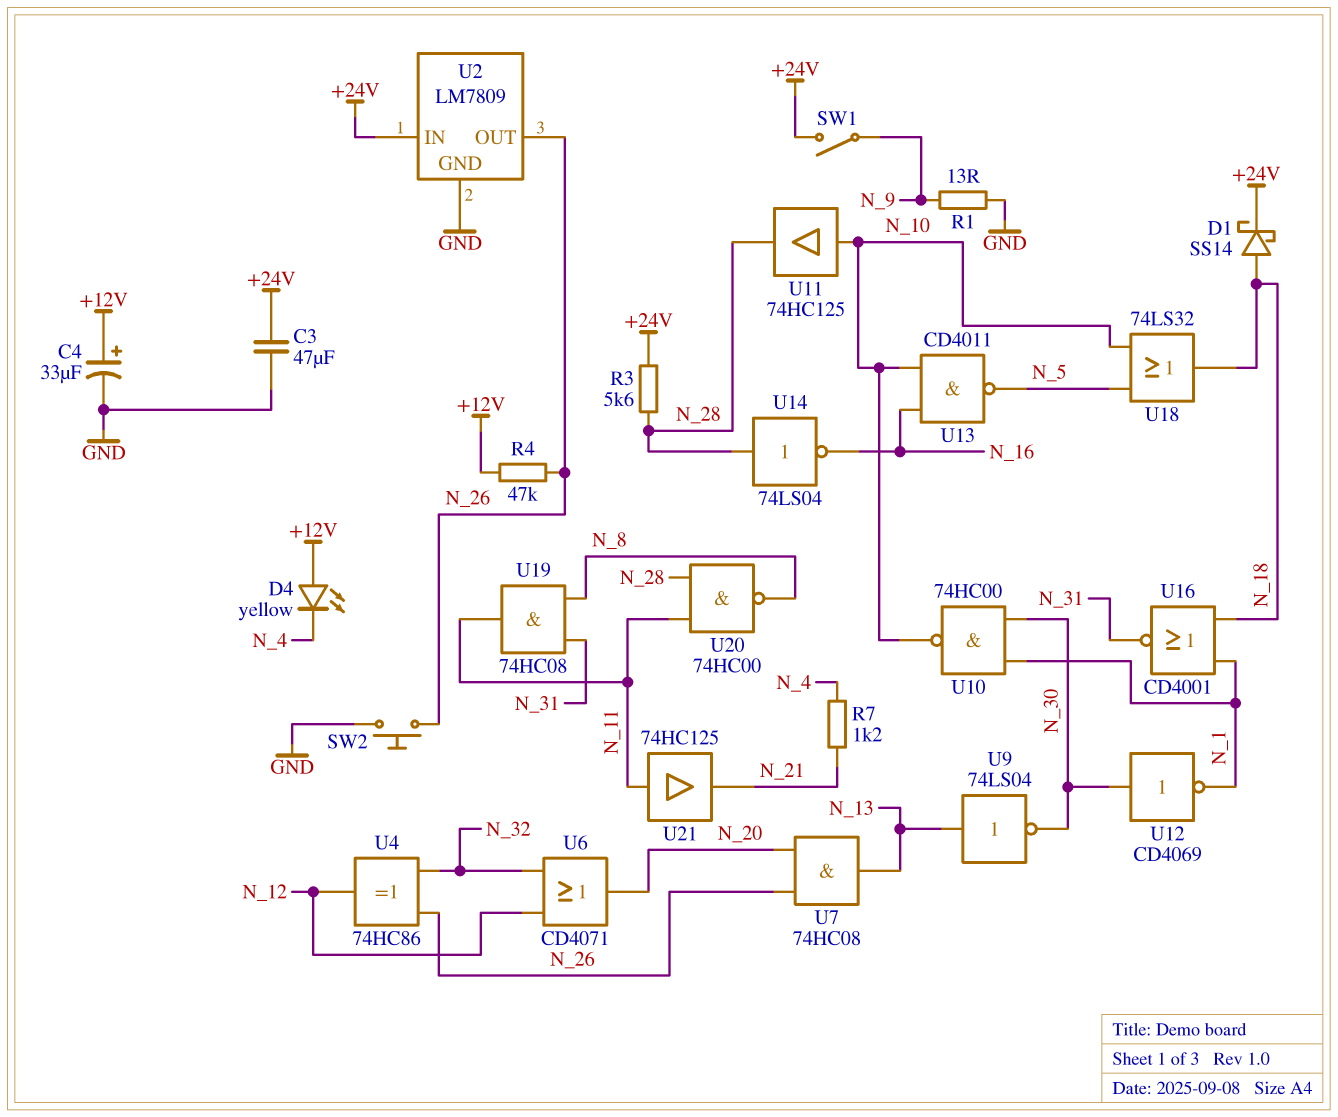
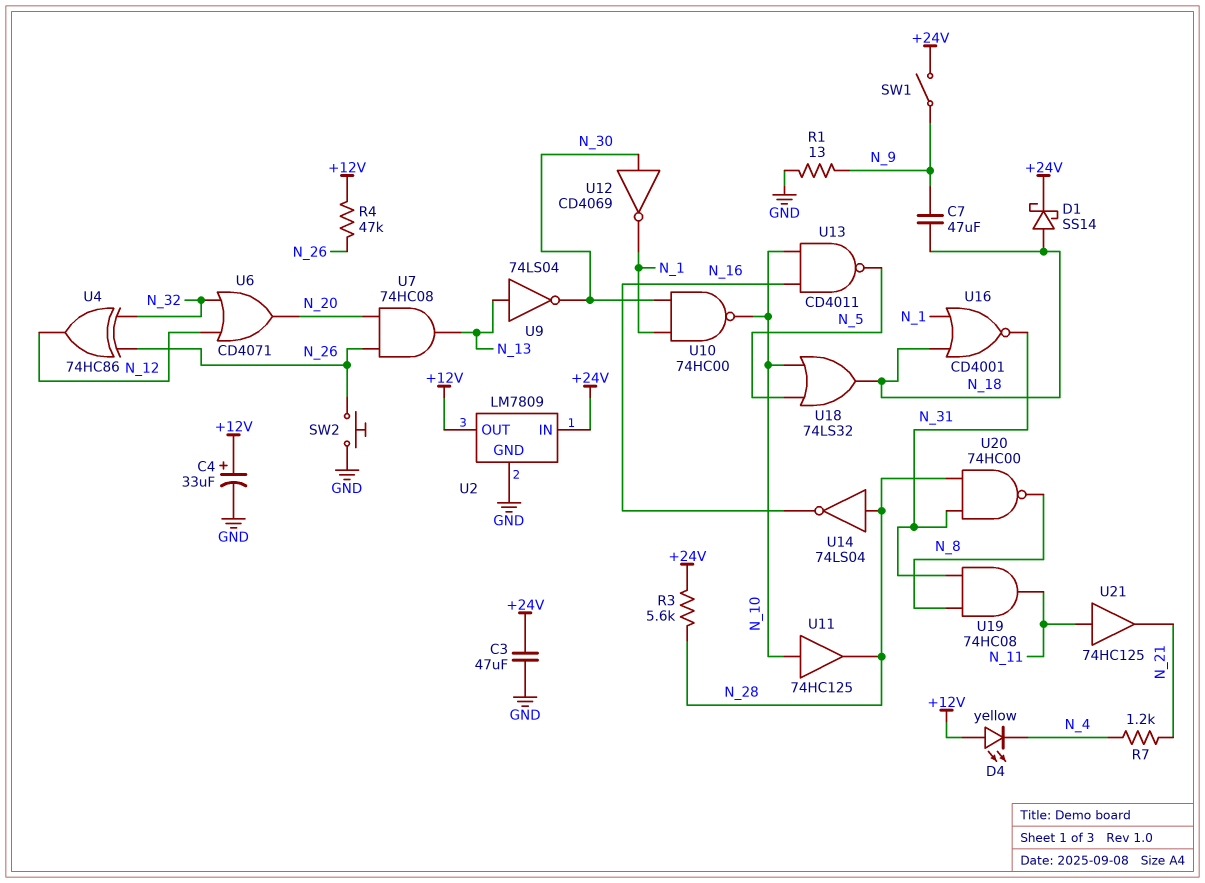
C7: none -> 47uF (N_9, N_18)
U2 pin OUT: N_26 -> +12V
U20: NAND 74HC00 (in N_11, in N_28, out N_8) -> NAND 74HC00 (in N_28, in N_31, out N_8)

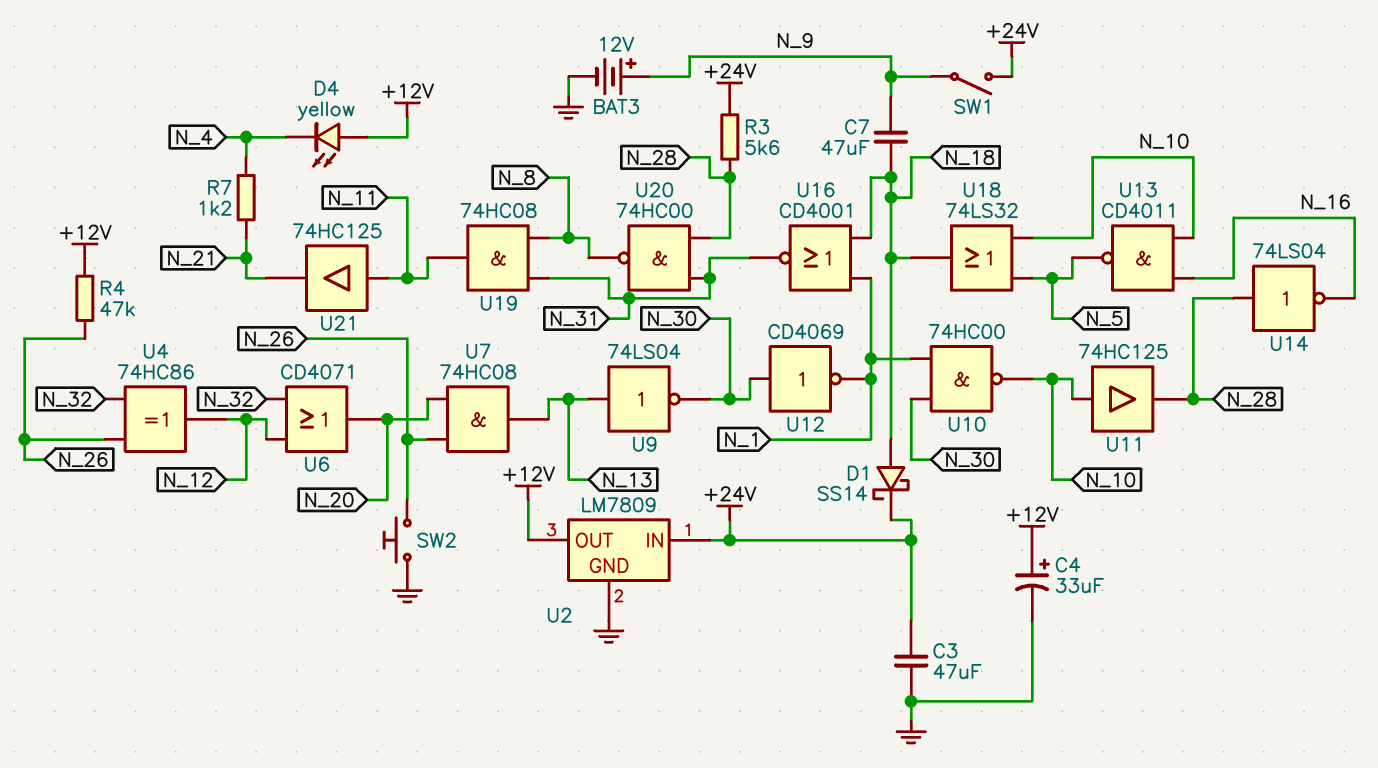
BAT3: none -> 12V (plus N_9, minus GND)
R1: 13 (GND, N_9) -> none

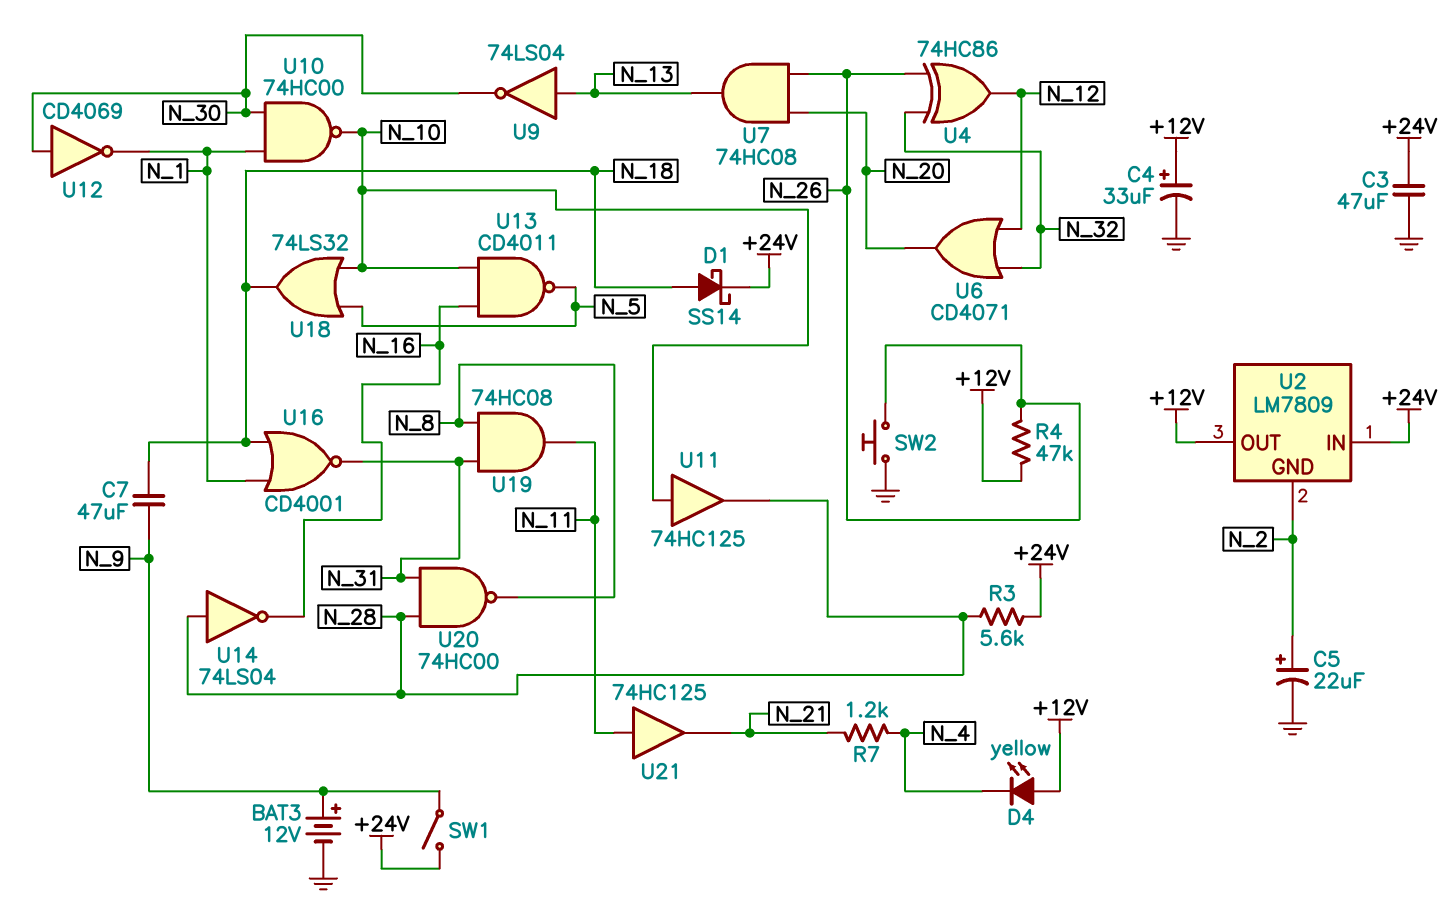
C5: none -> 22uF (plus N_2, minus GND)
U2 pin GND: GND -> N_2

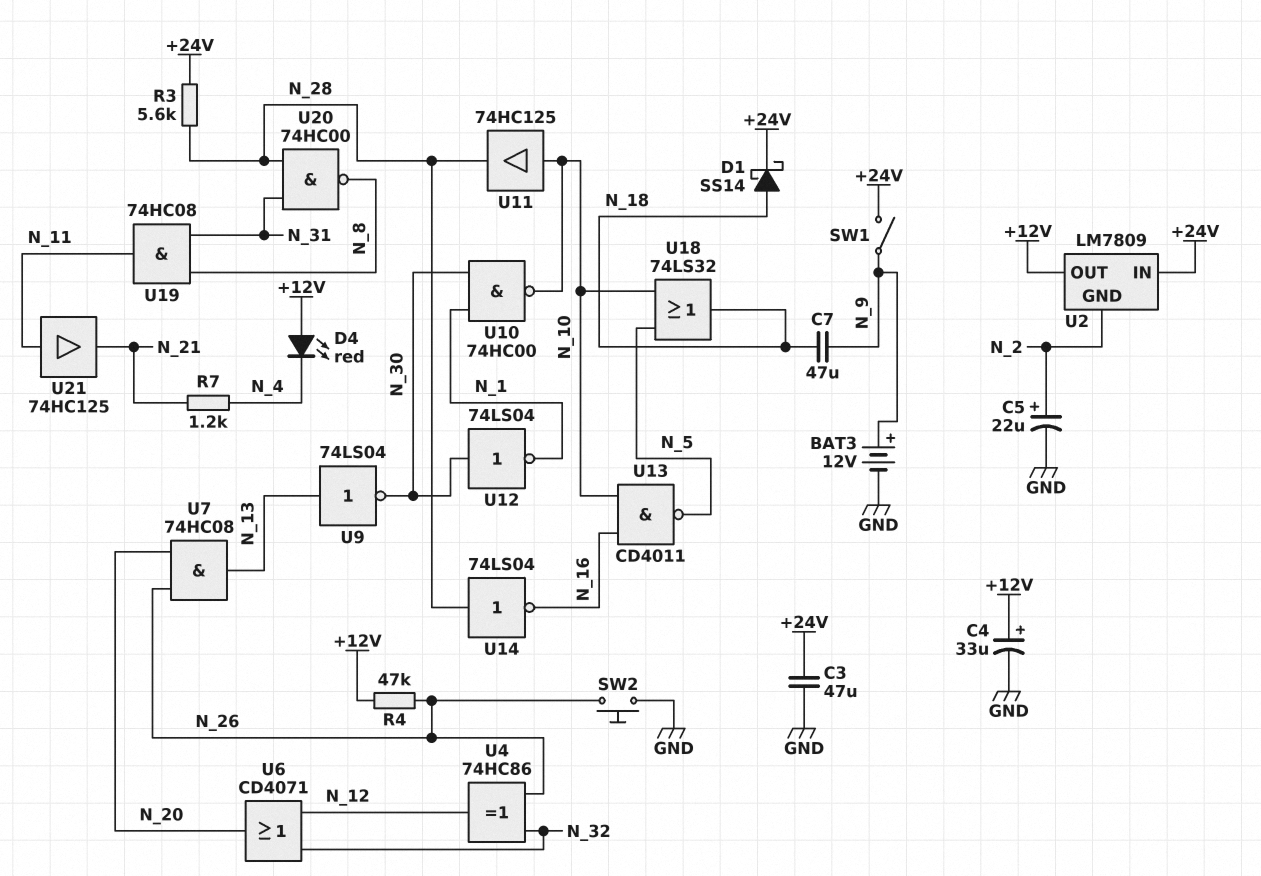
D4: LED yellow (A +12V, K N_4) -> LED red (A +12V, K N_4)
U12: NOT CD4069 (in N_30, out N_1) -> NOT 74LS04 (in N_30, out N_1)
U16: NOR CD4001 (in N_1, in N_18, out N_31) -> none

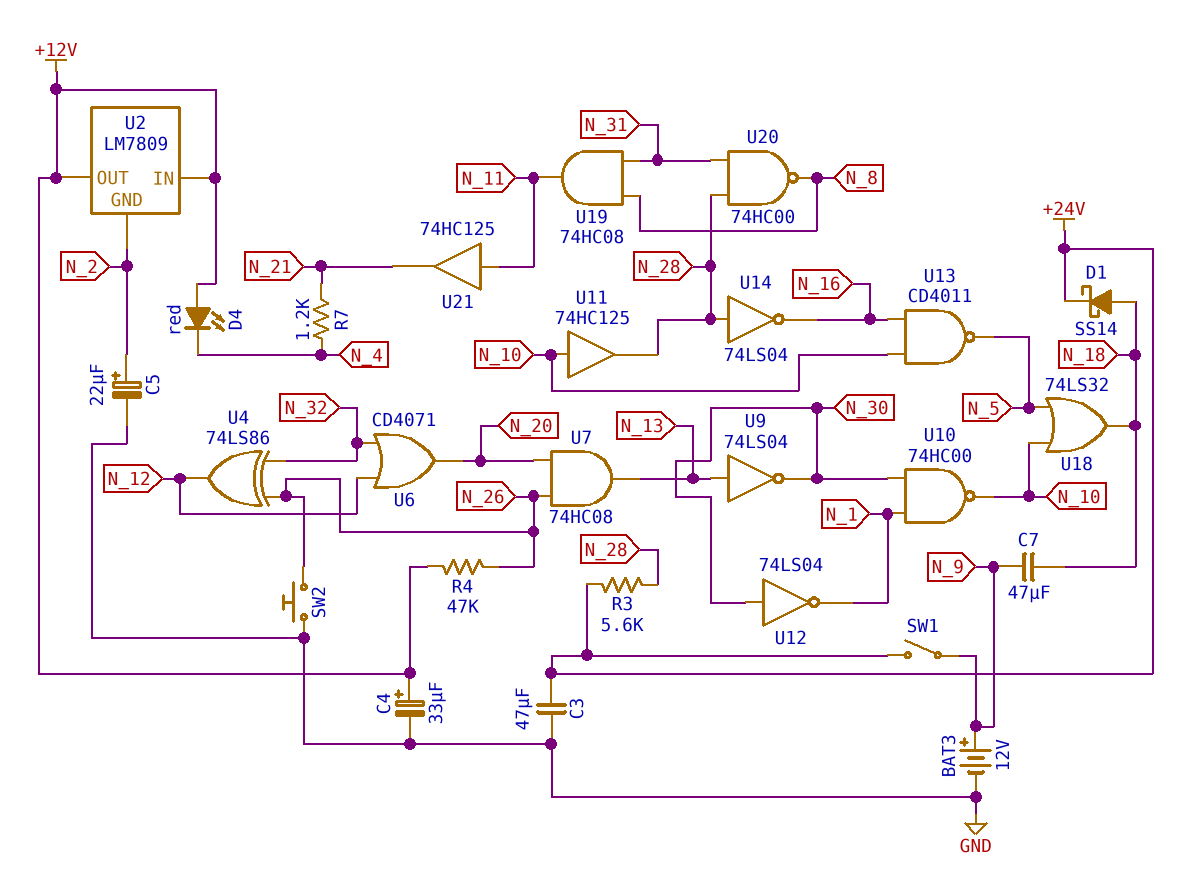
U2 pin IN: +24V -> +12V
U4: XOR 74HC86 (in N_26, in N_32, out N_12) -> XOR 74LS86 (in N_26, in N_32, out N_12)

